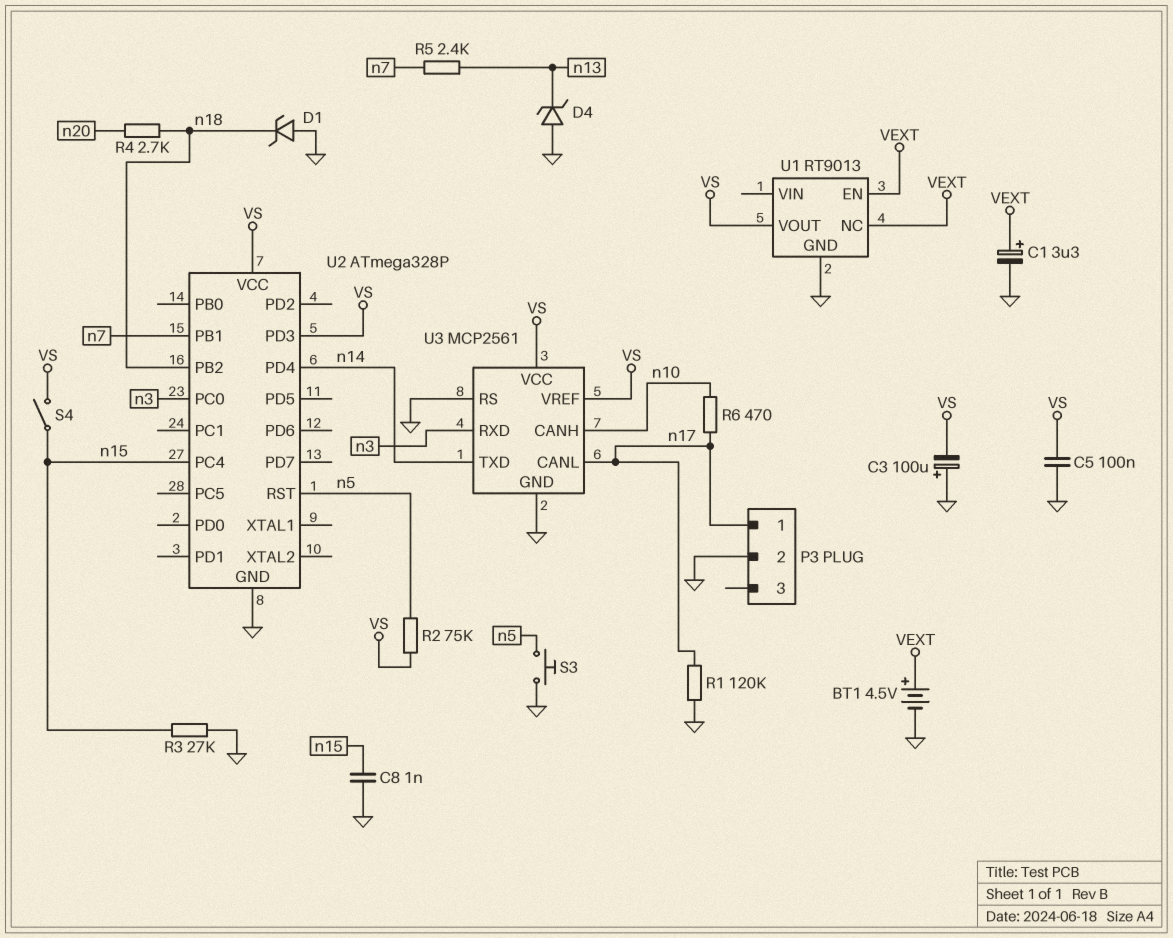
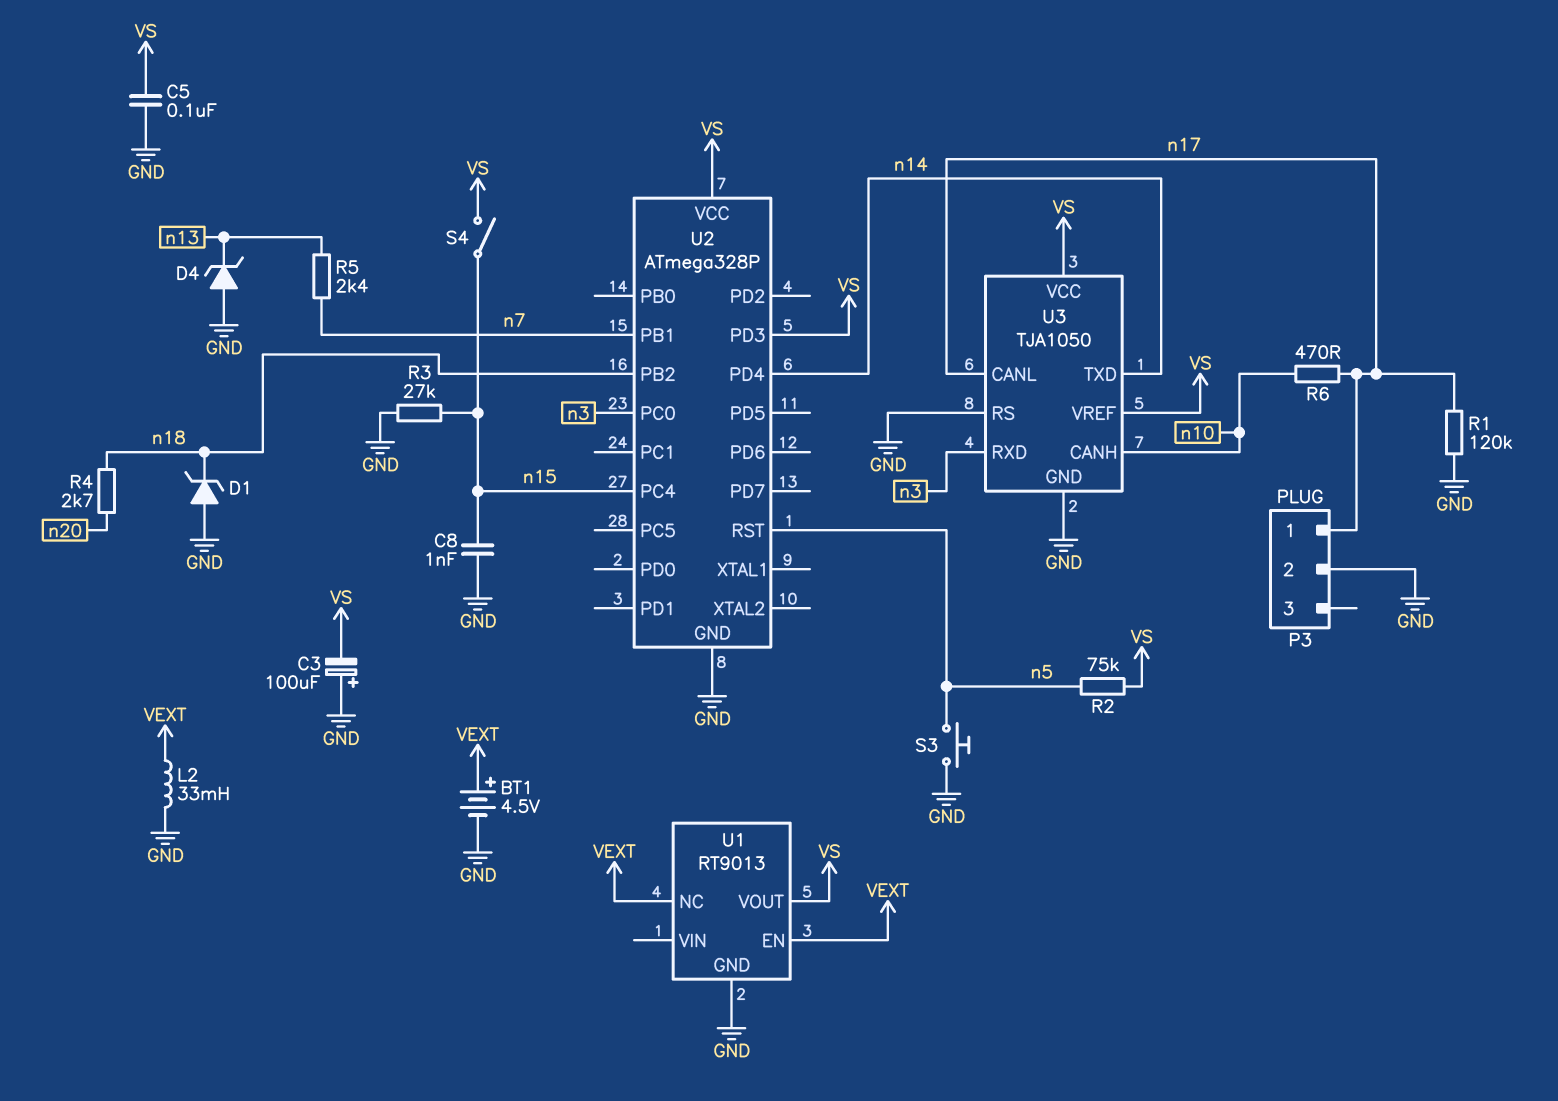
C1: 3.3uF (plus VEXT, minus GND) -> none
L2: none -> 33mH (GND, VEXT)
U3: MCP2561 -> TJA1050

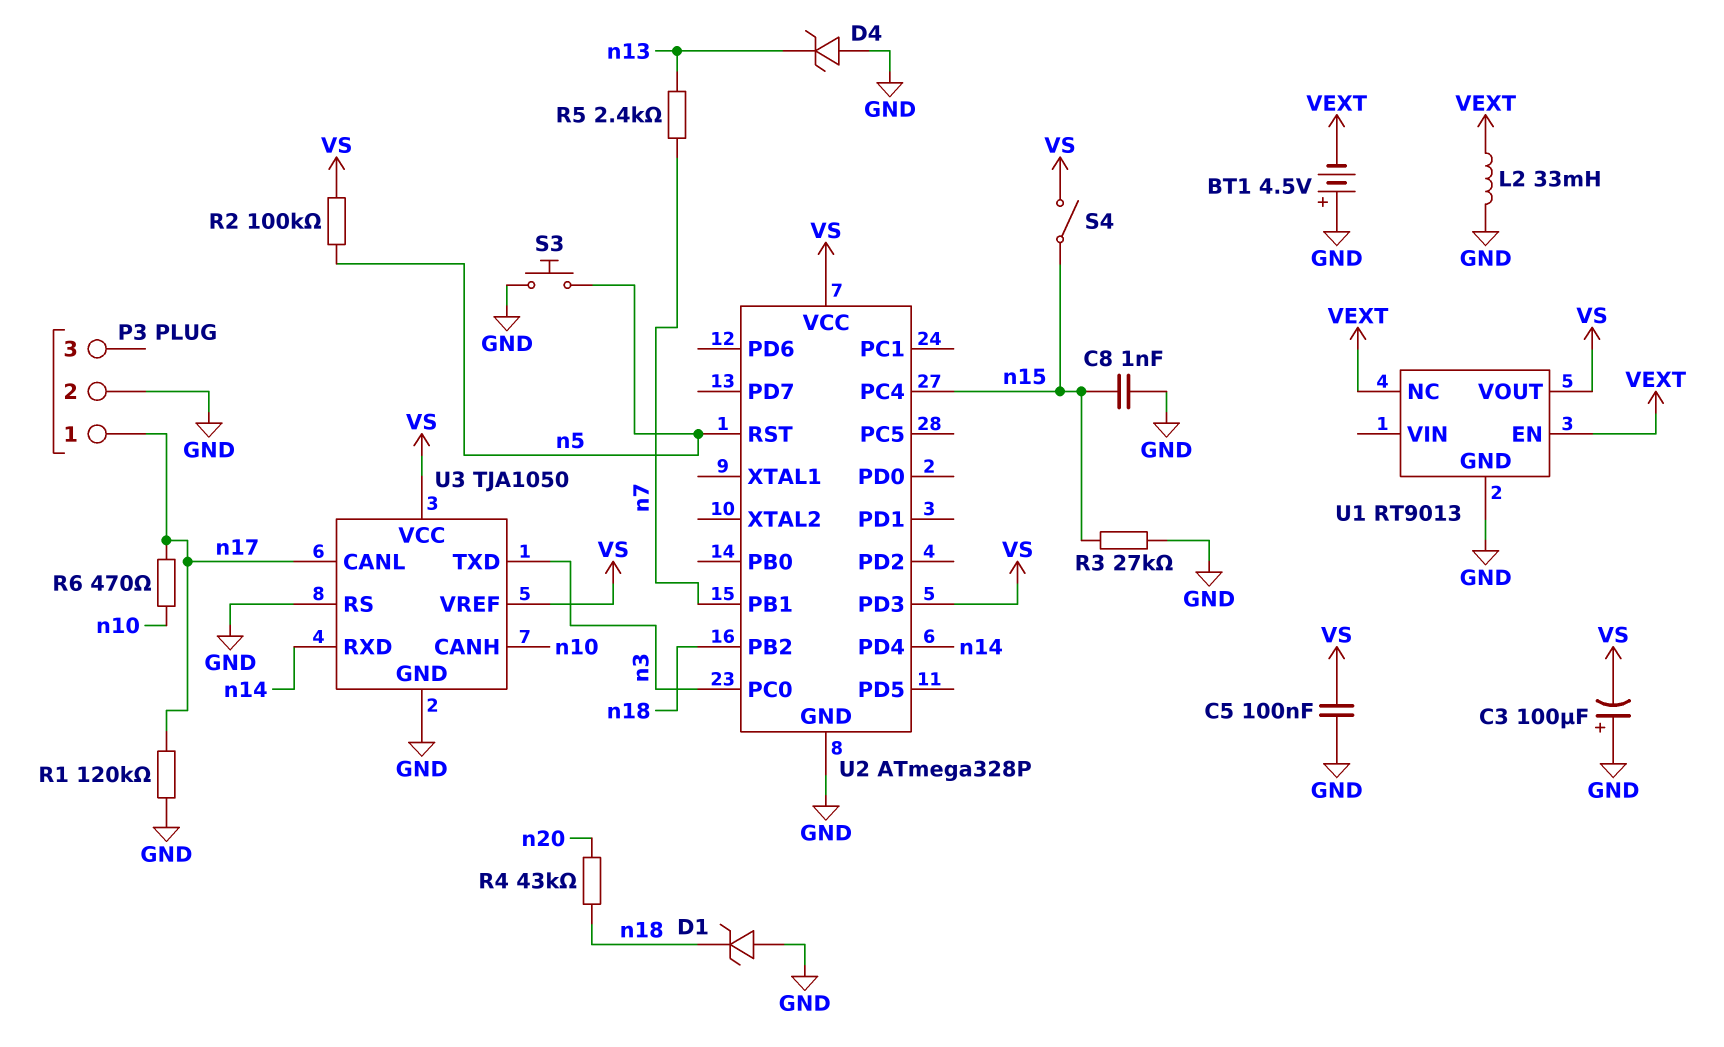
BT1: 4.5V (plus VEXT, minus GND) -> 4.5V (plus GND, minus VEXT)
R2: 75k (VS, n5) -> 100k (VS, n5)
R4: 2.7k (n18, n20) -> 43k (n18, n20)
U3 pin RXD: n3 -> n14
U3 pin TXD: n14 -> n3

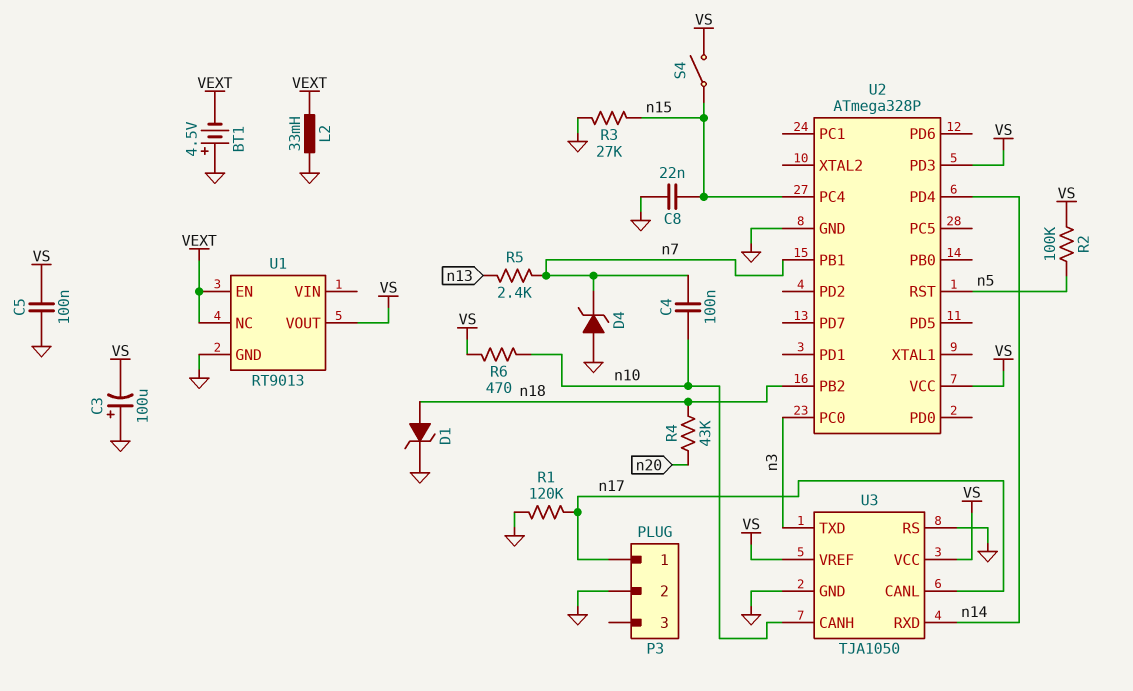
C4: none -> 100nF (n7, n10)
C8: 1nF (GND, n15) -> 22nF (GND, n15)
D1: zener (A GND, K n18) -> zener (A n18, K GND)
D4: zener (A GND, K n13) -> zener (A GND, K n7)
R6: 470 (n10, n17) -> 470 (VS, n10)
S3: button (GND, n5) -> none

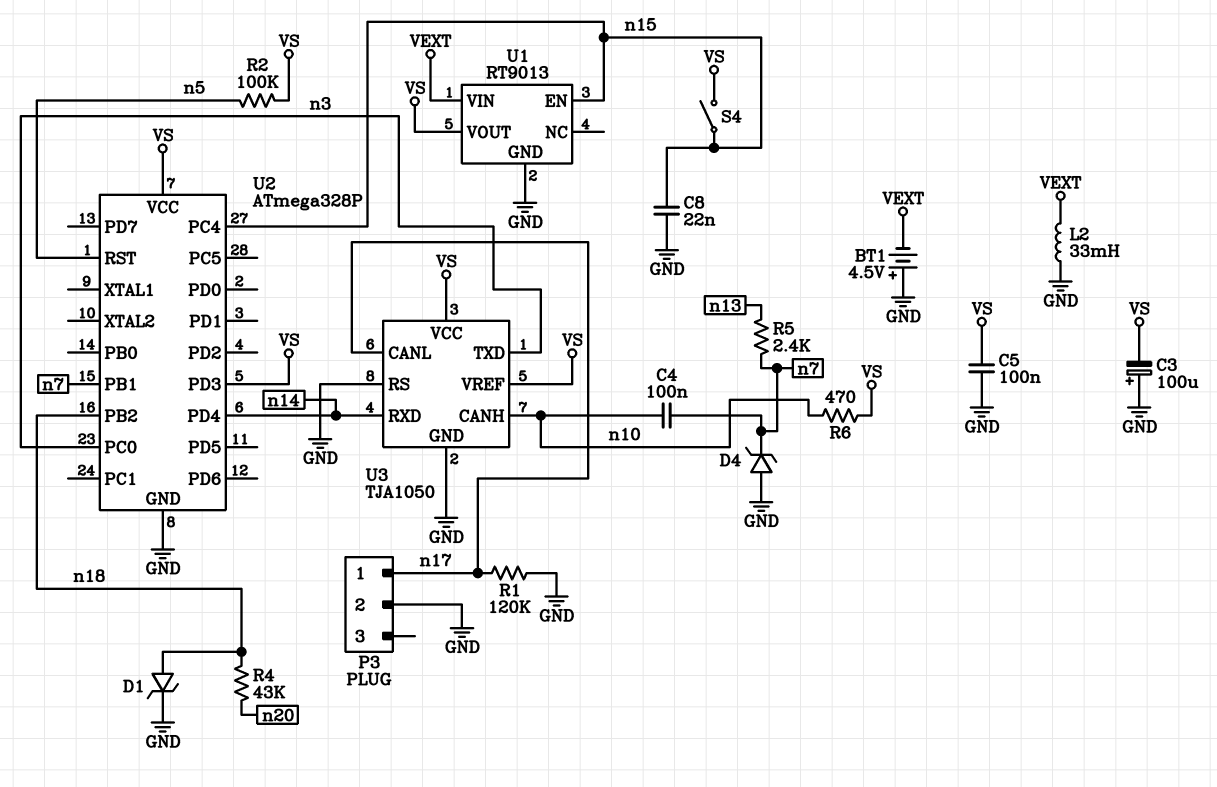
R3: 27k (GND, n15) -> none
U1 pin EN: VEXT -> n15
U1 pin NC: VEXT -> none
U1 pin VIN: none -> VEXT

